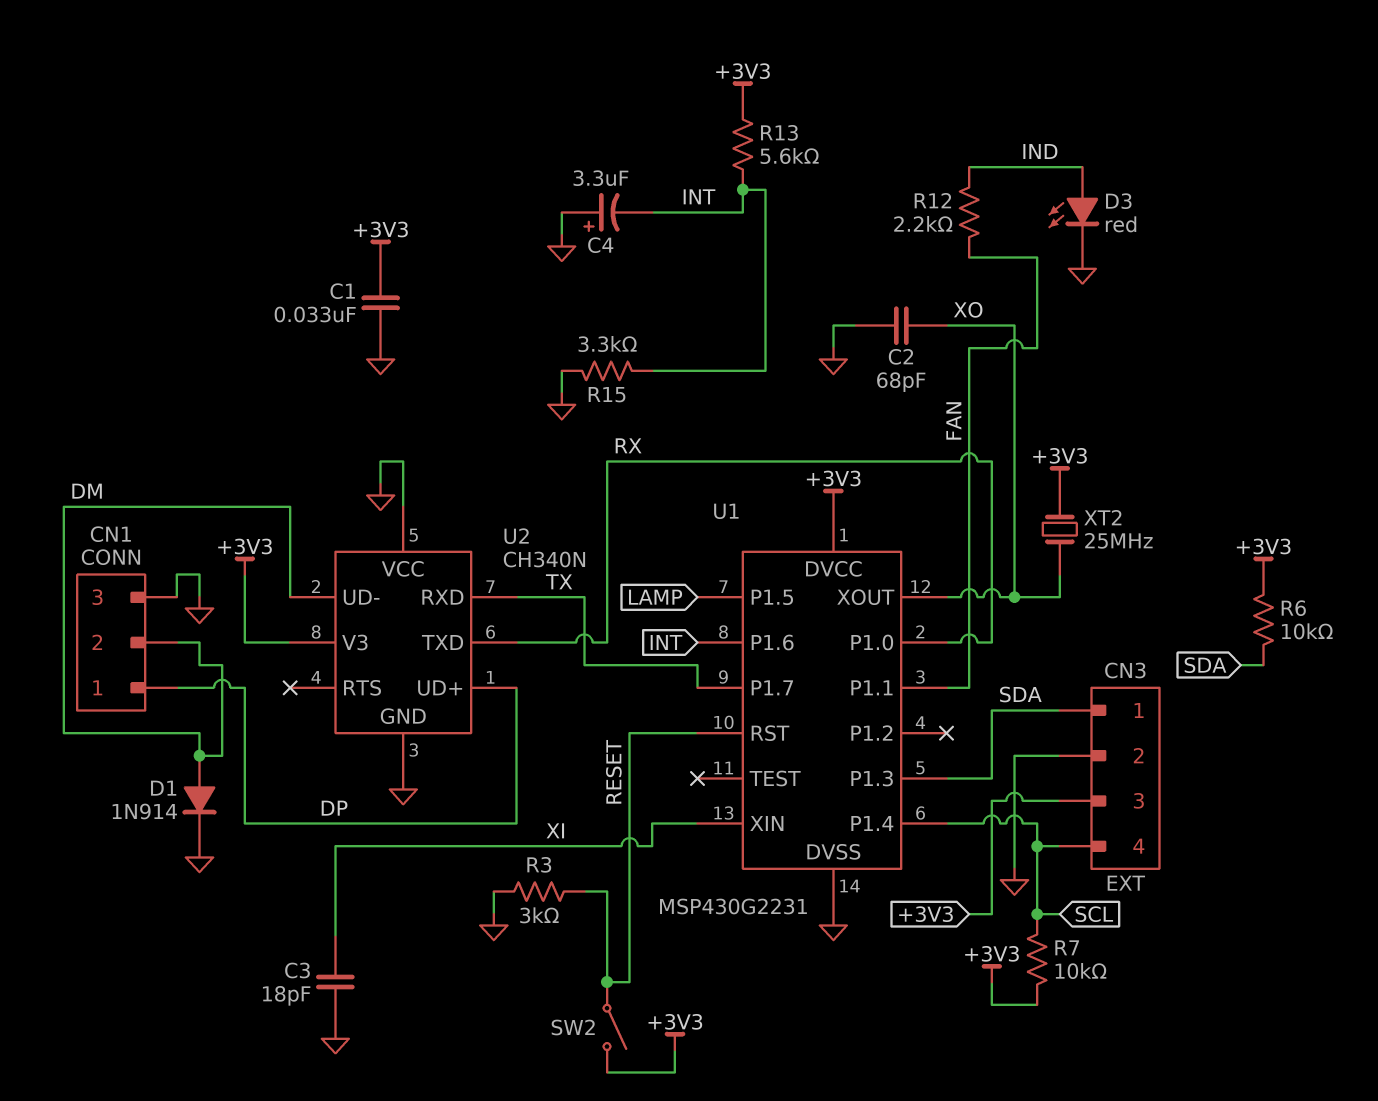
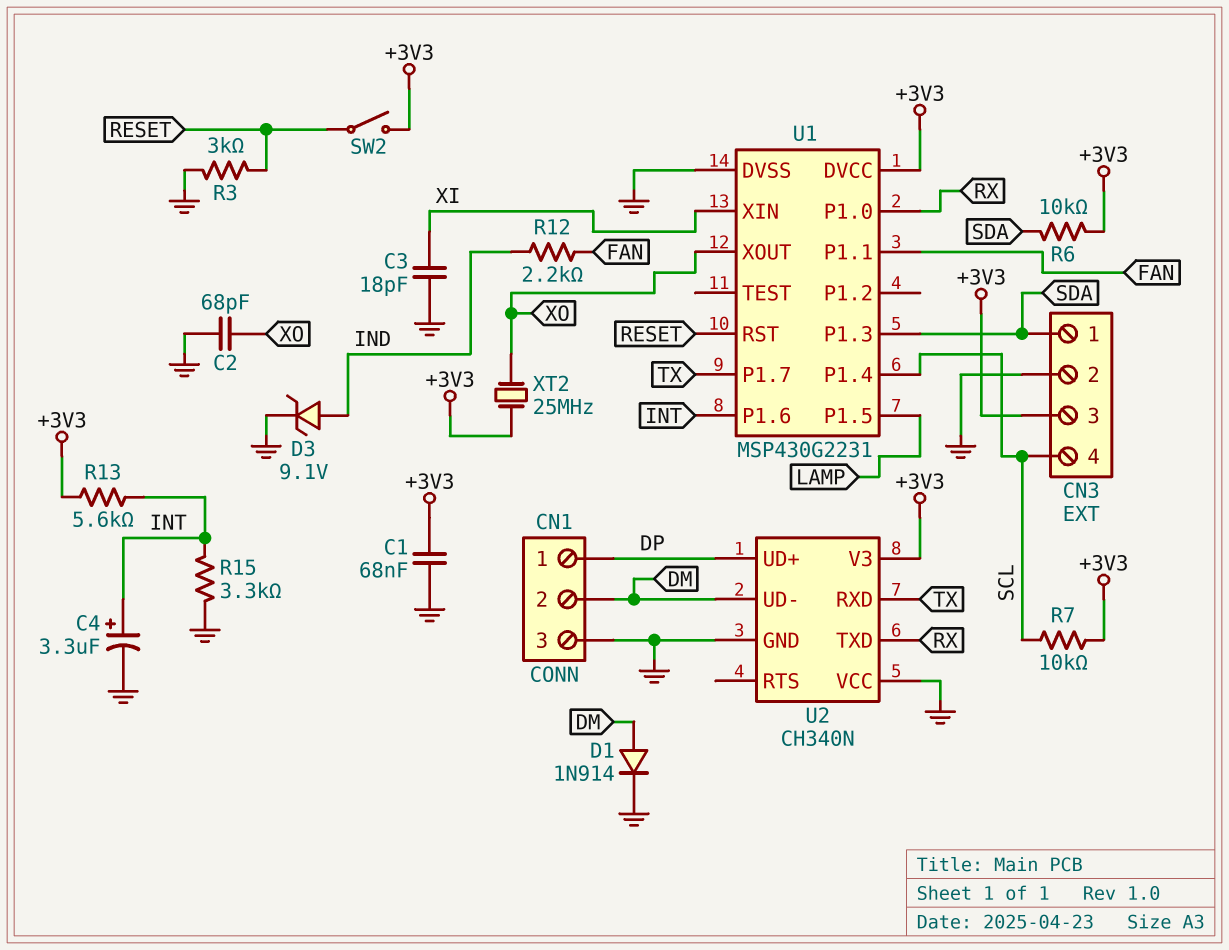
C1: 33nF (+3V3, GND) -> 68nF (+3V3, GND)
C4: 3.3uF (plus GND, minus INT) -> 3.3uF (plus INT, minus GND)
D3: LED red (A IND, K GND) -> zener 9.1V (A IND, K GND)

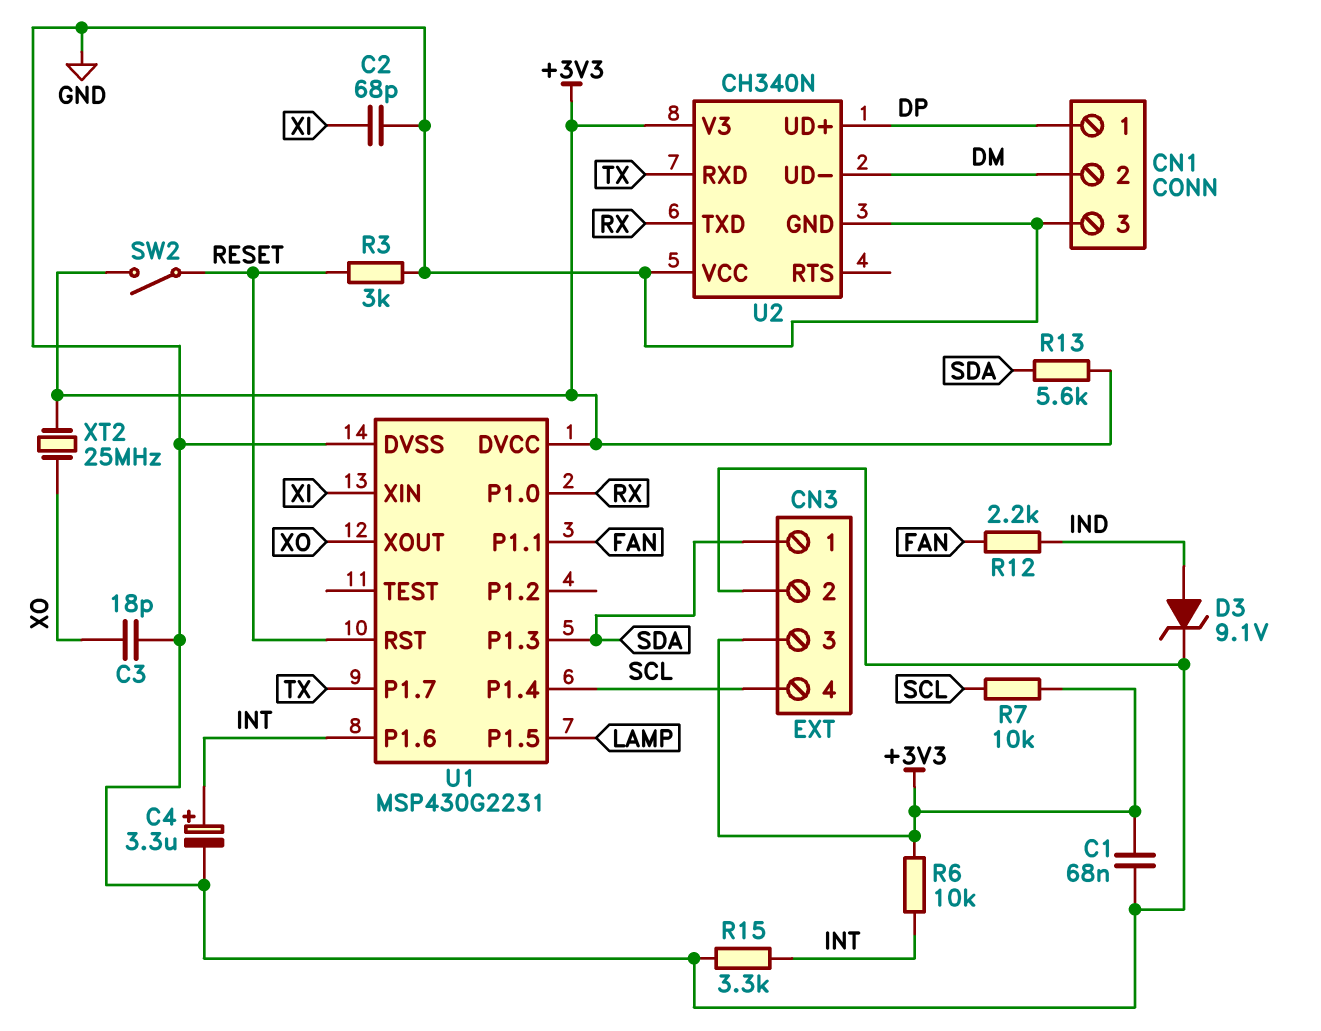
C2: 68pF (GND, XO) -> 68pF (GND, XI)
C3: 18pF (GND, XI) -> 18pF (GND, XO)
D1: diode 1N914 (A DM, K GND) -> none
R6: 10k (+3V3, SDA) -> 10k (+3V3, INT)
R13: 5.6k (+3V3, INT) -> 5.6k (+3V3, SDA)

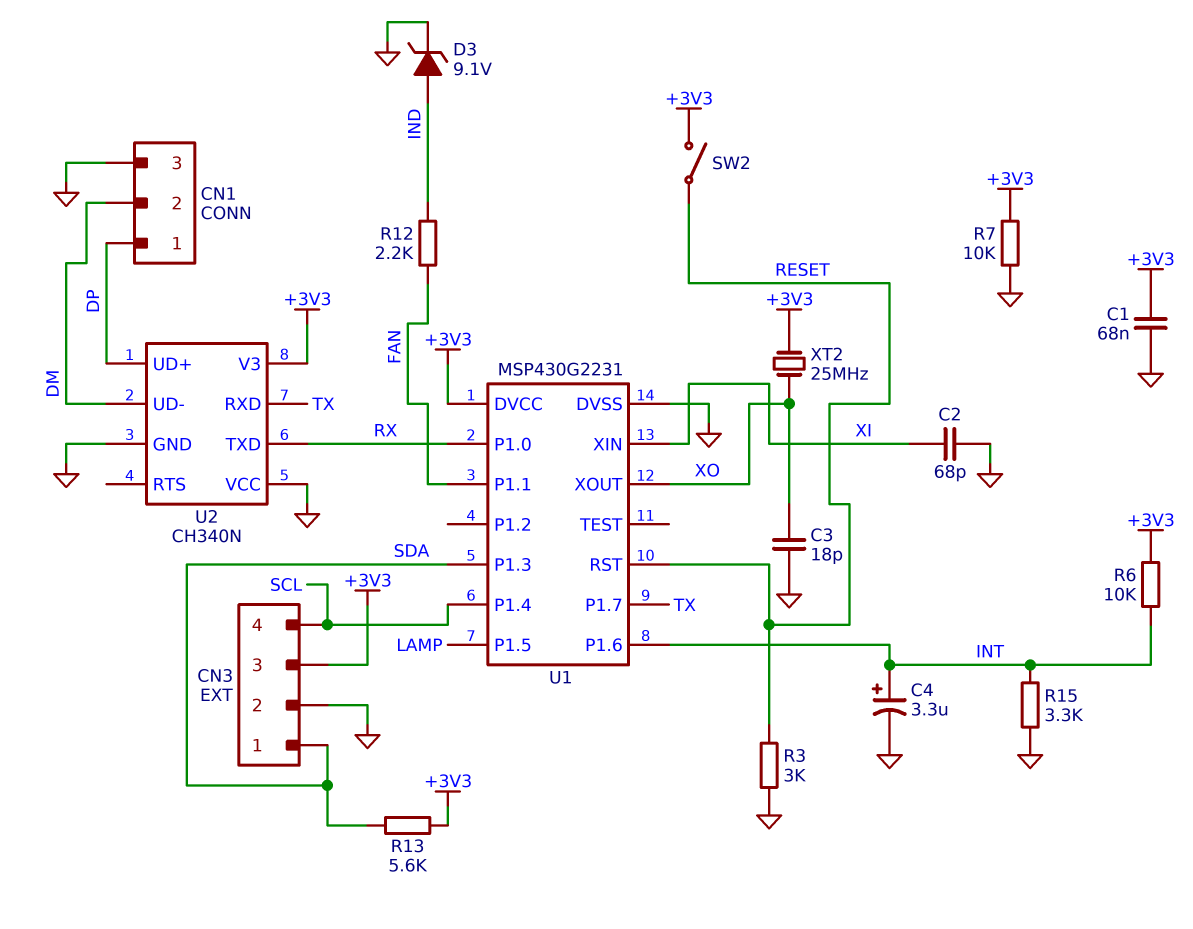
R7: 10k (+3V3, SCL) -> 10k (+3V3, GND)

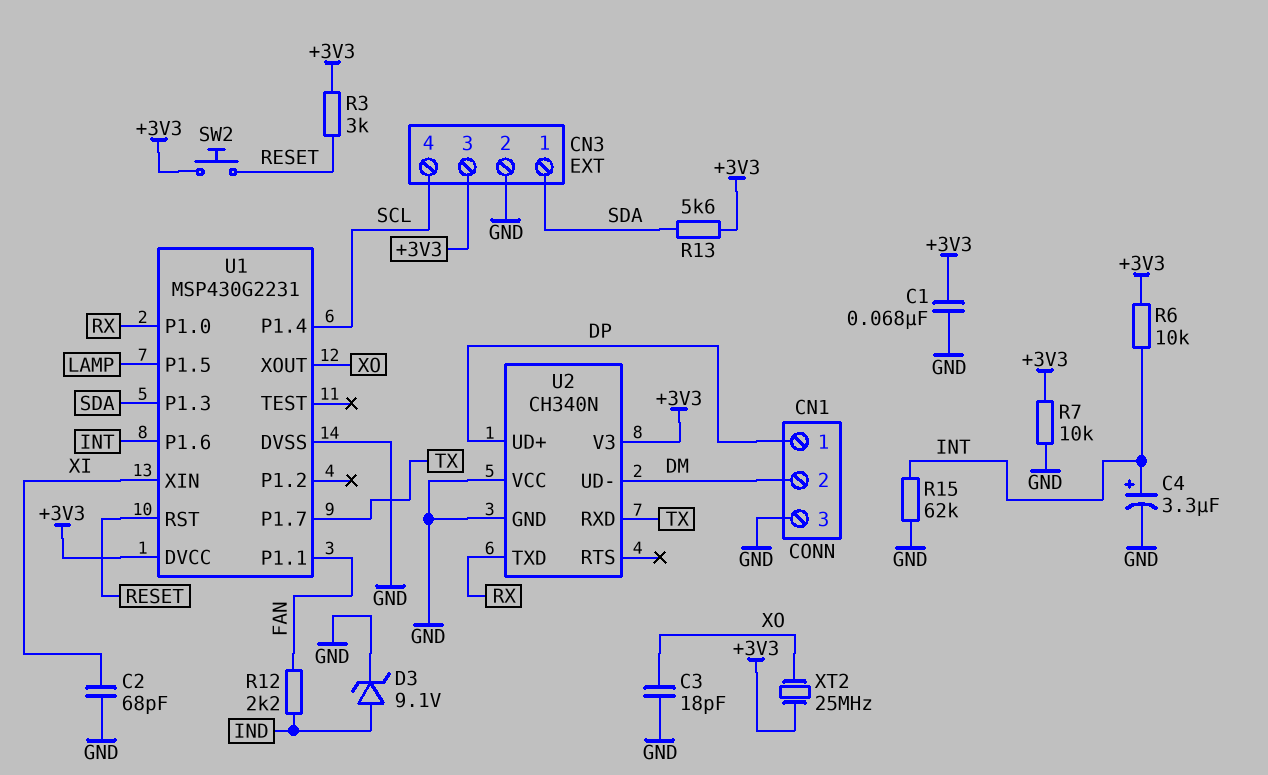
R3: 3k (GND, RESET) -> 3k (+3V3, RESET)
R15: 3.3k (GND, INT) -> 62k (GND, INT)
SW2: switch (+3V3, RESET) -> button (+3V3, RESET)

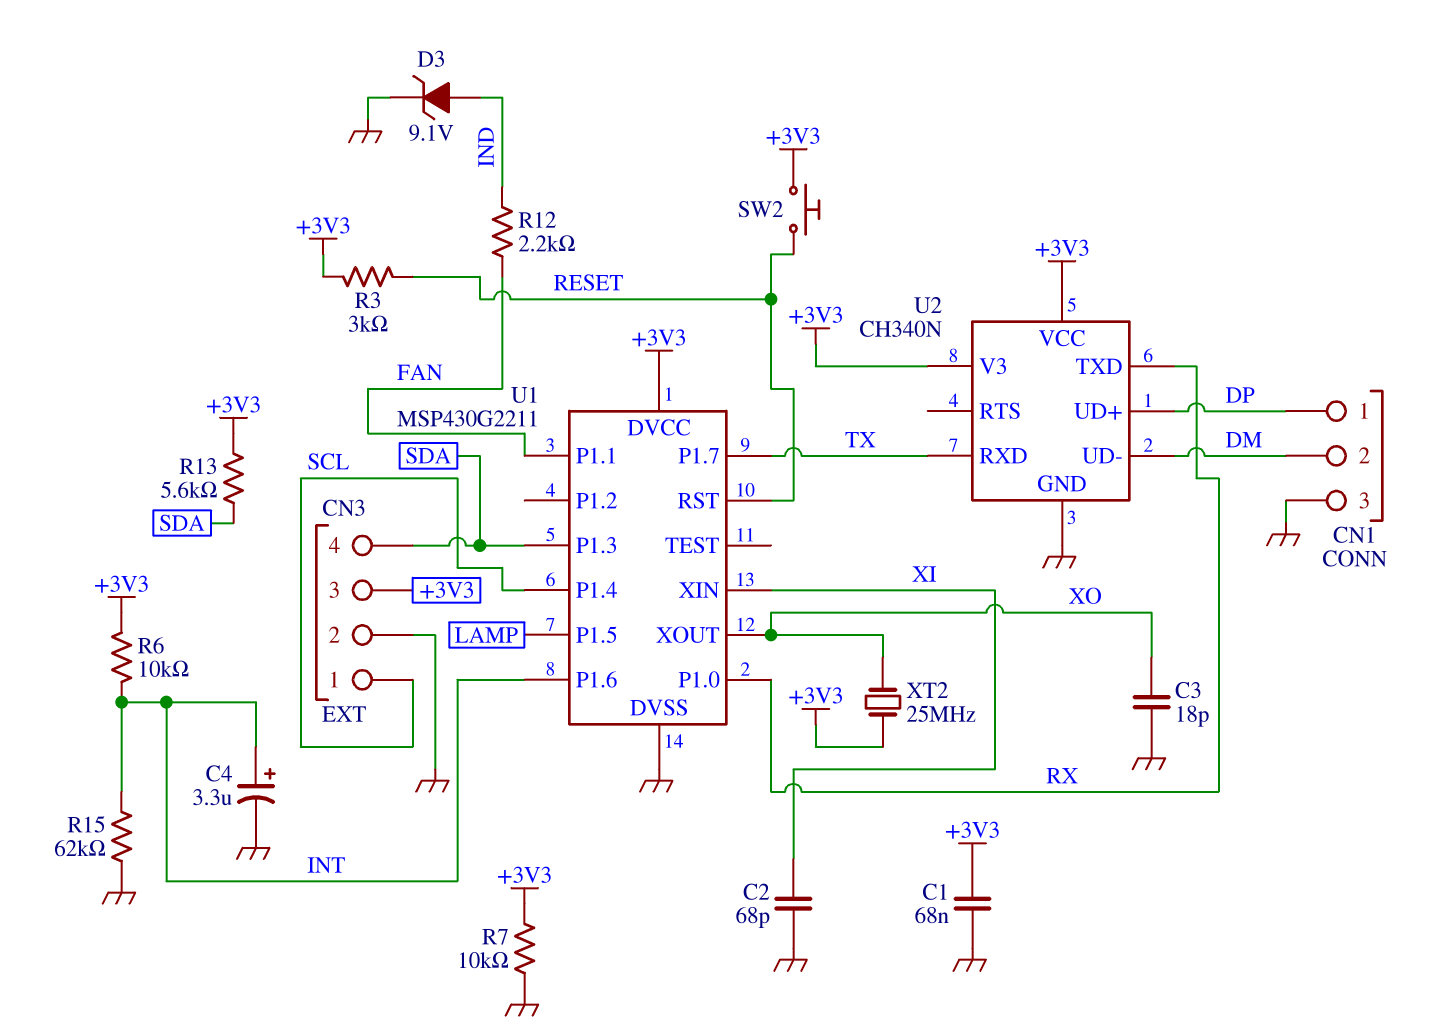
CN3 pin 1: SDA -> SCL
CN3 pin 4: SCL -> SDA
U1: MSP430G2231 -> MSP430G2211
U2 pin VCC: GND -> +3V3

